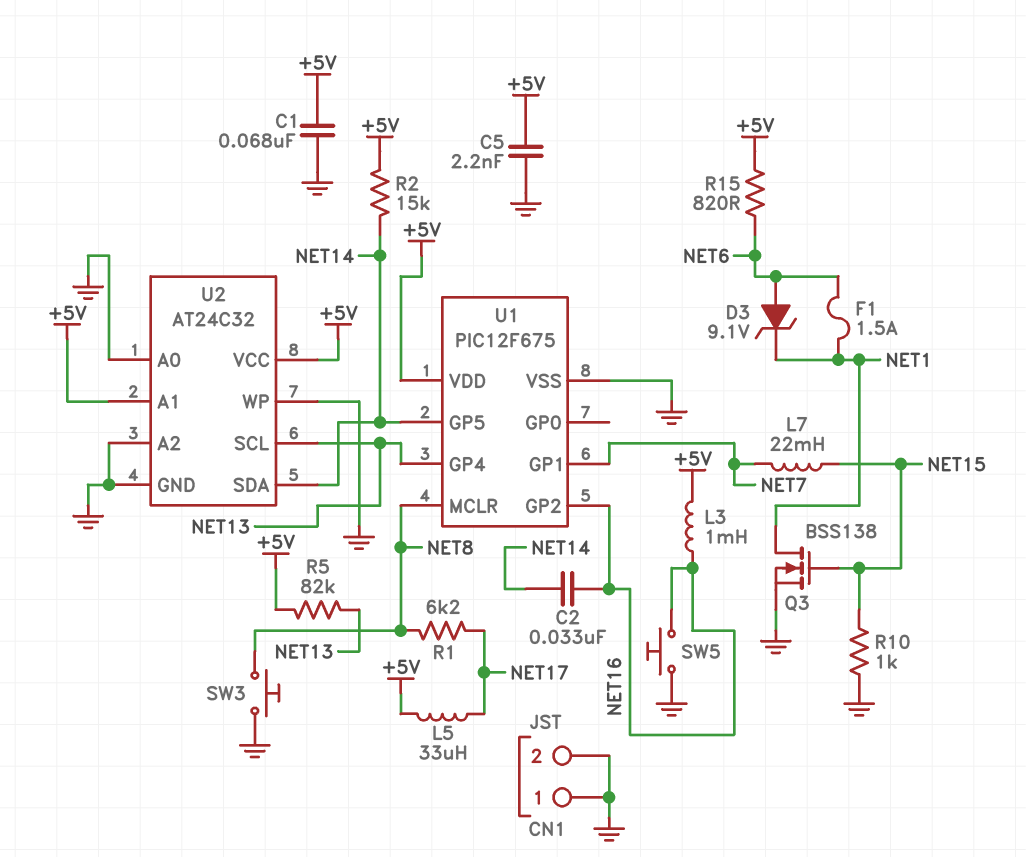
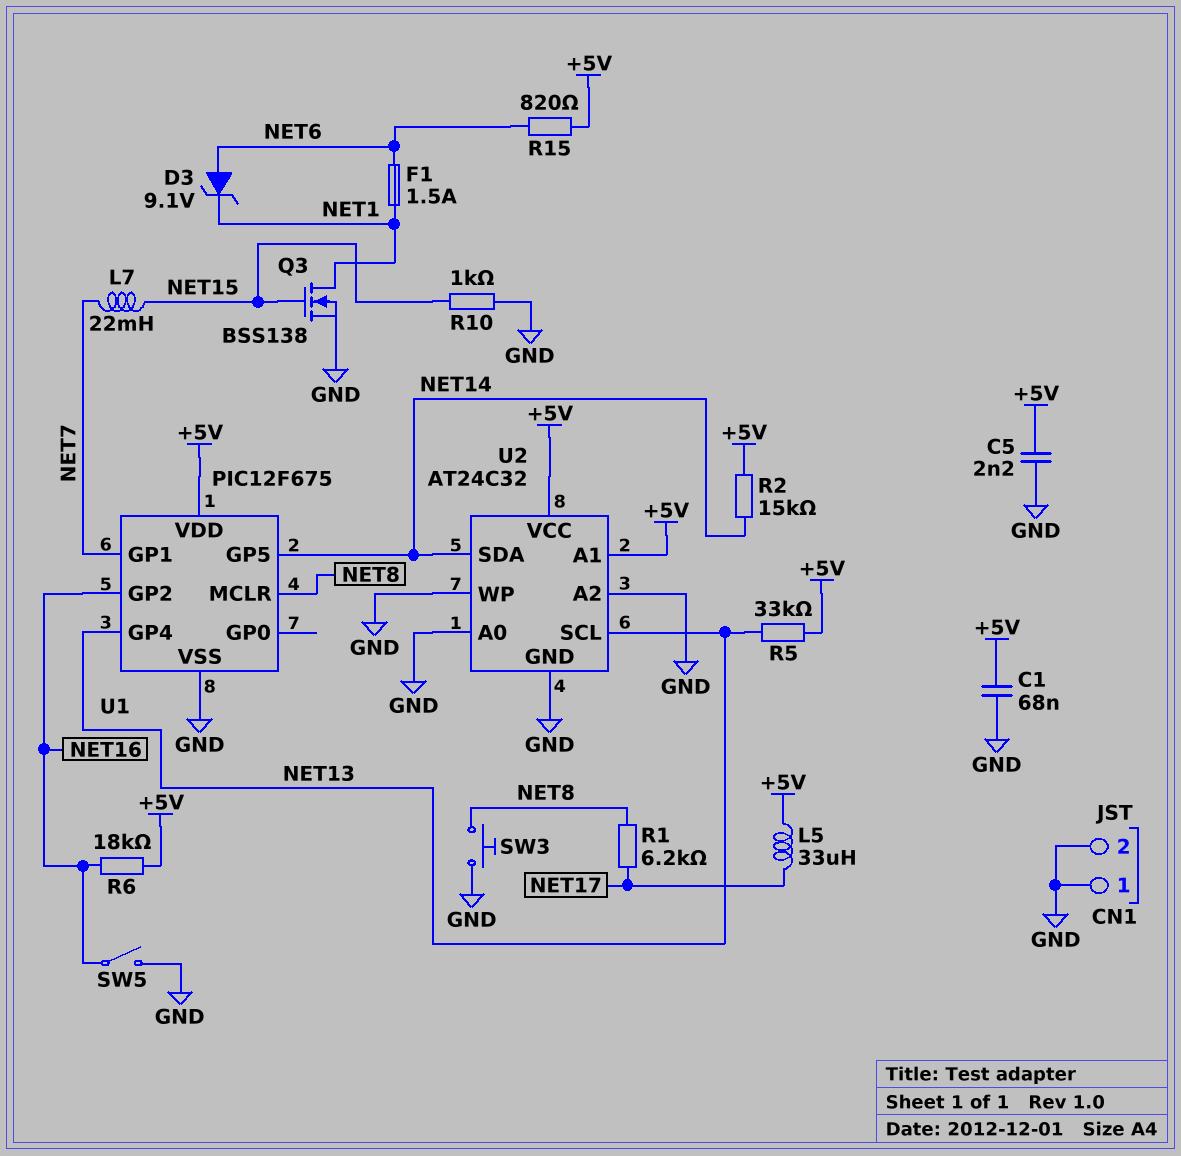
C2: 33nF (NET14, NET16) -> none
L3: 1mH (+5V, NET16) -> none
R5: 82k (+5V, NET13) -> 33k (+5V, NET13)
R6: none -> 18k (+5V, NET16)
SW5: button (GND, NET16) -> switch (GND, NET16)

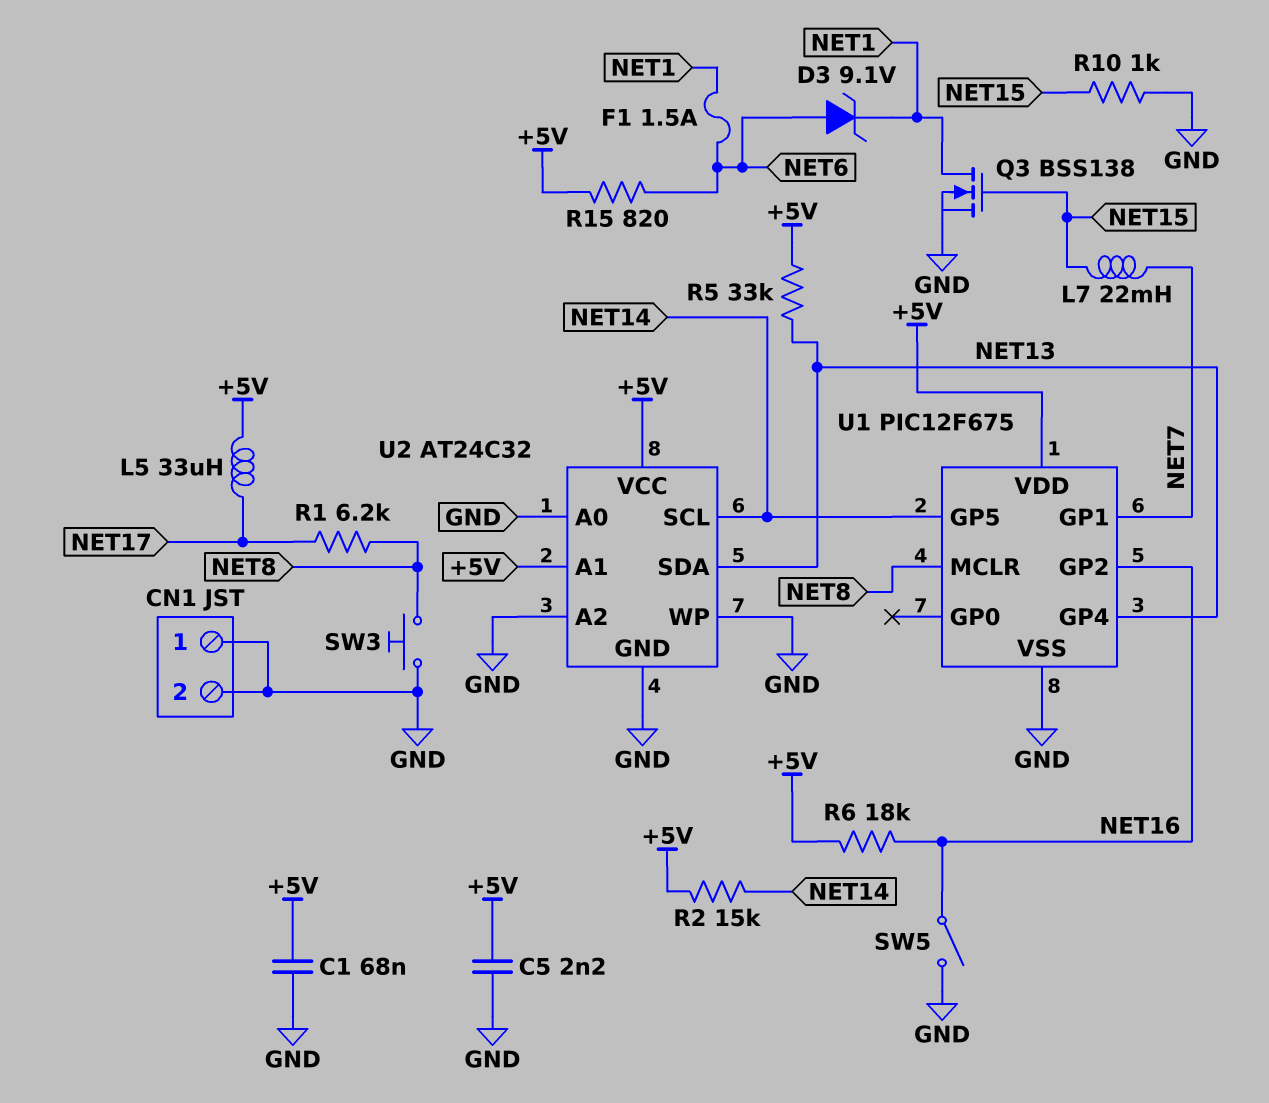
U2 pin SCL: NET13 -> NET14
U2 pin SDA: NET14 -> NET13

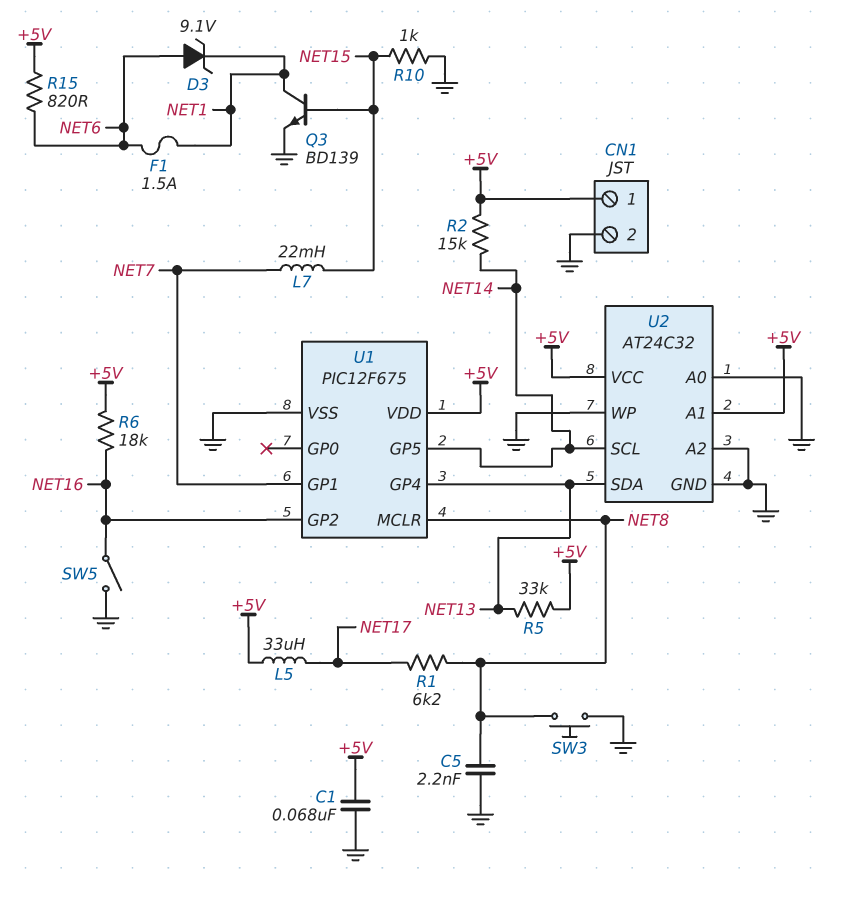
C5: 2.2nF (+5V, GND) -> 2.2nF (GND, NET8)
CN1 pin 1: GND -> +5V
Q3: NMOS BSS138 (G NET15, D NET1, S GND) -> NPN BD139 (B NET15, C NET1, E GND)

